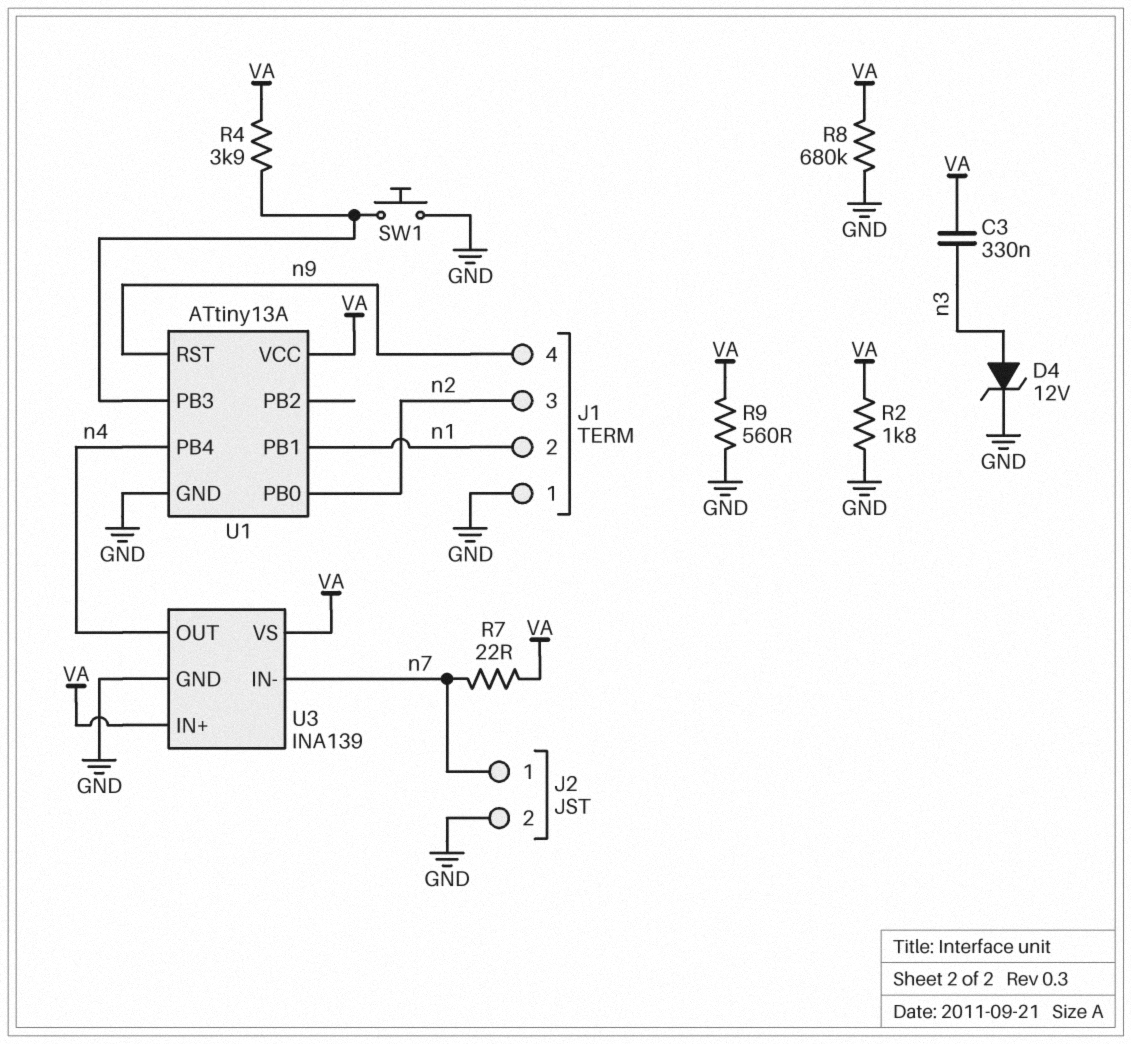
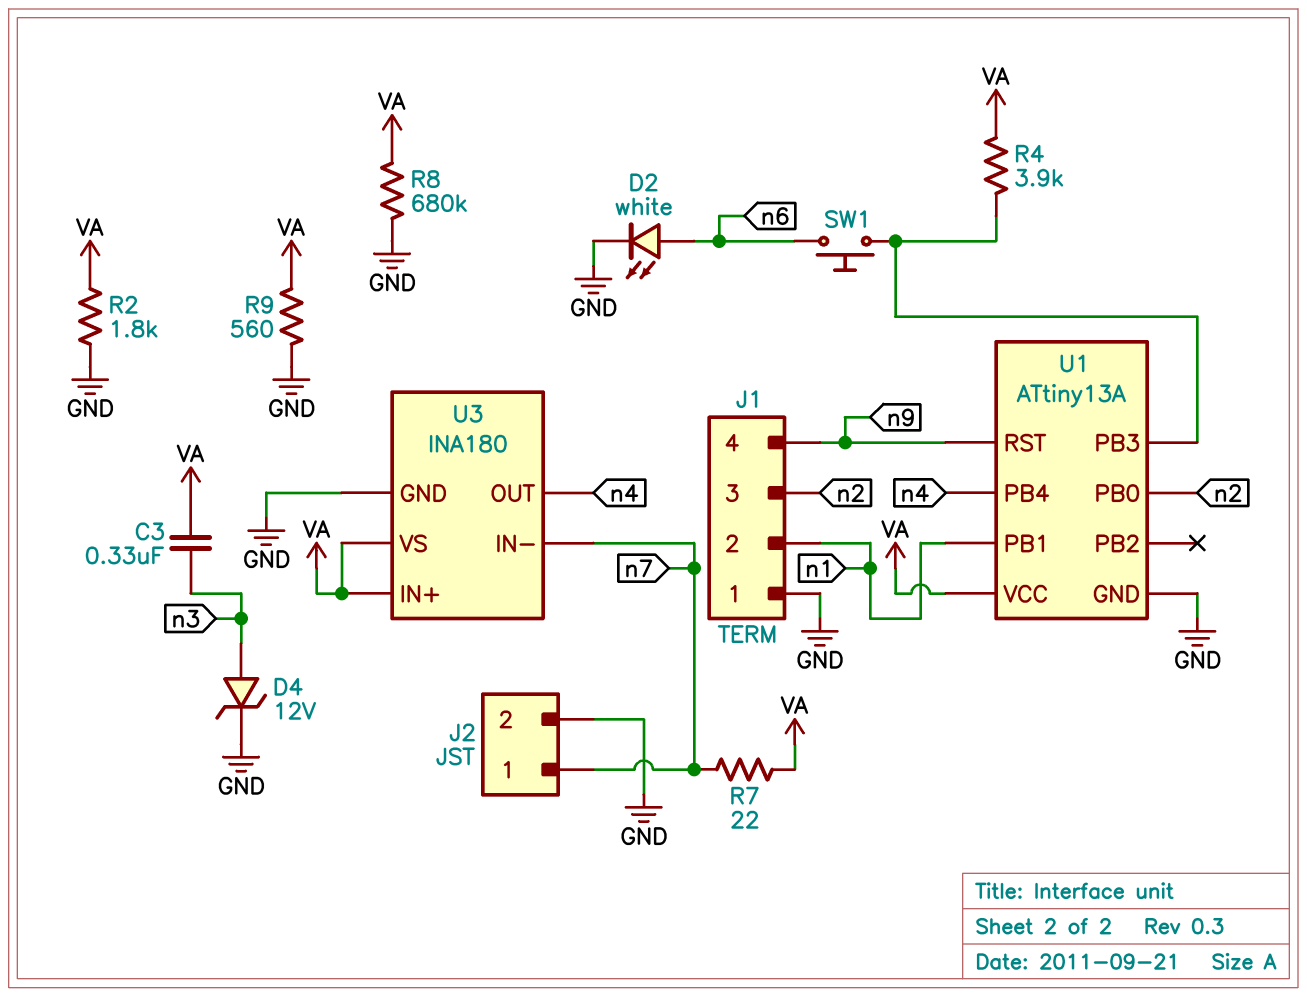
D2: none -> LED white (A n6, K GND)
SW1: button (GND, U1/PB3) -> button (U1/PB3, n6)
U3: INA139 -> INA180

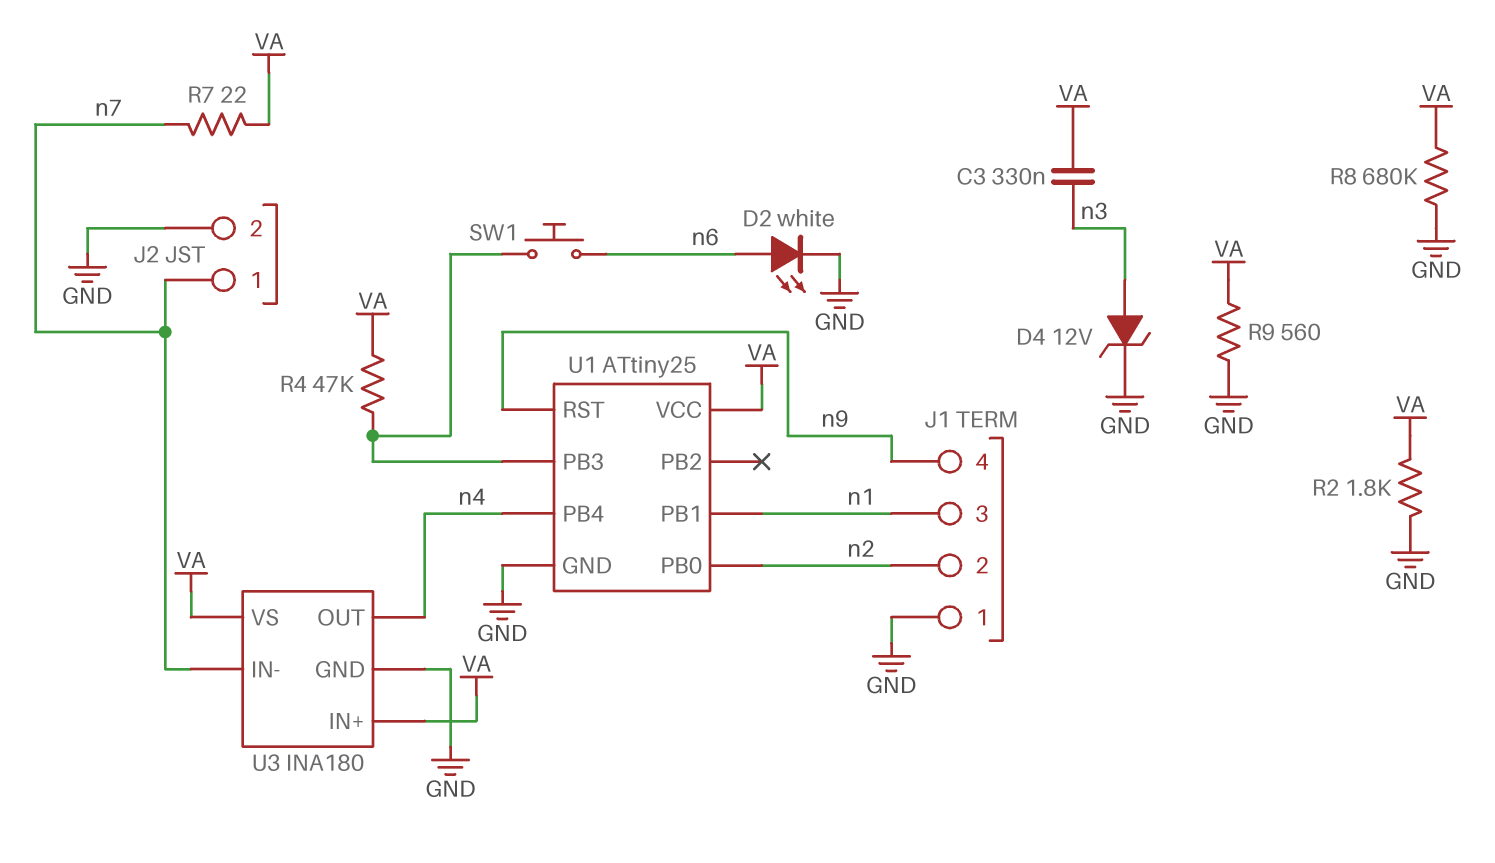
J1 pin 2: n1 -> n2
J1 pin 3: n2 -> n1
R4: 3.9k (U1/PB3, VA) -> 47k (U1/PB3, VA)
U1: ATtiny13A -> ATtiny25

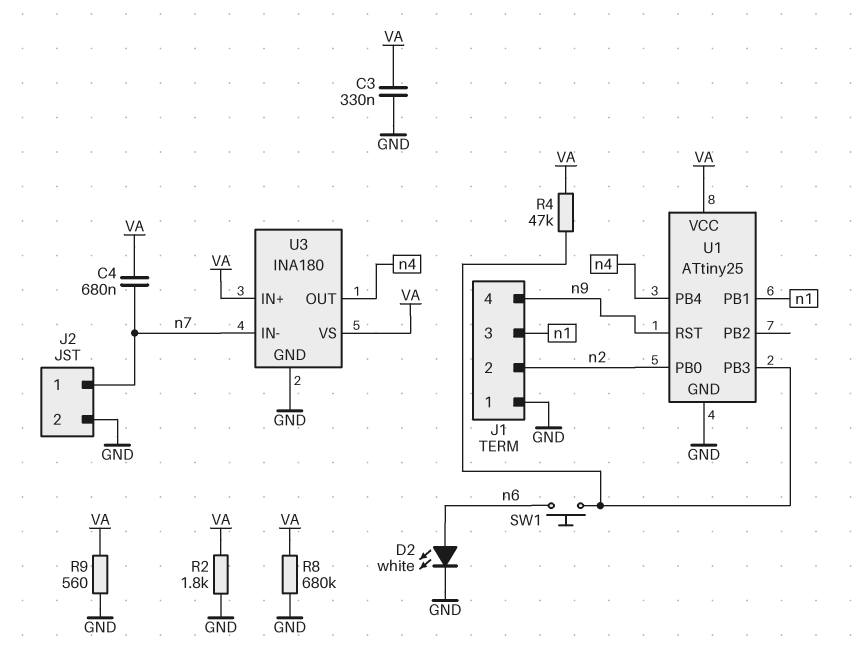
C3: 330nF (VA, n3) -> 330nF (GND, VA)
C4: none -> 680nF (VA, n7)
D4: zener 12V (A n3, K GND) -> none
R7: 22 (VA, n7) -> none

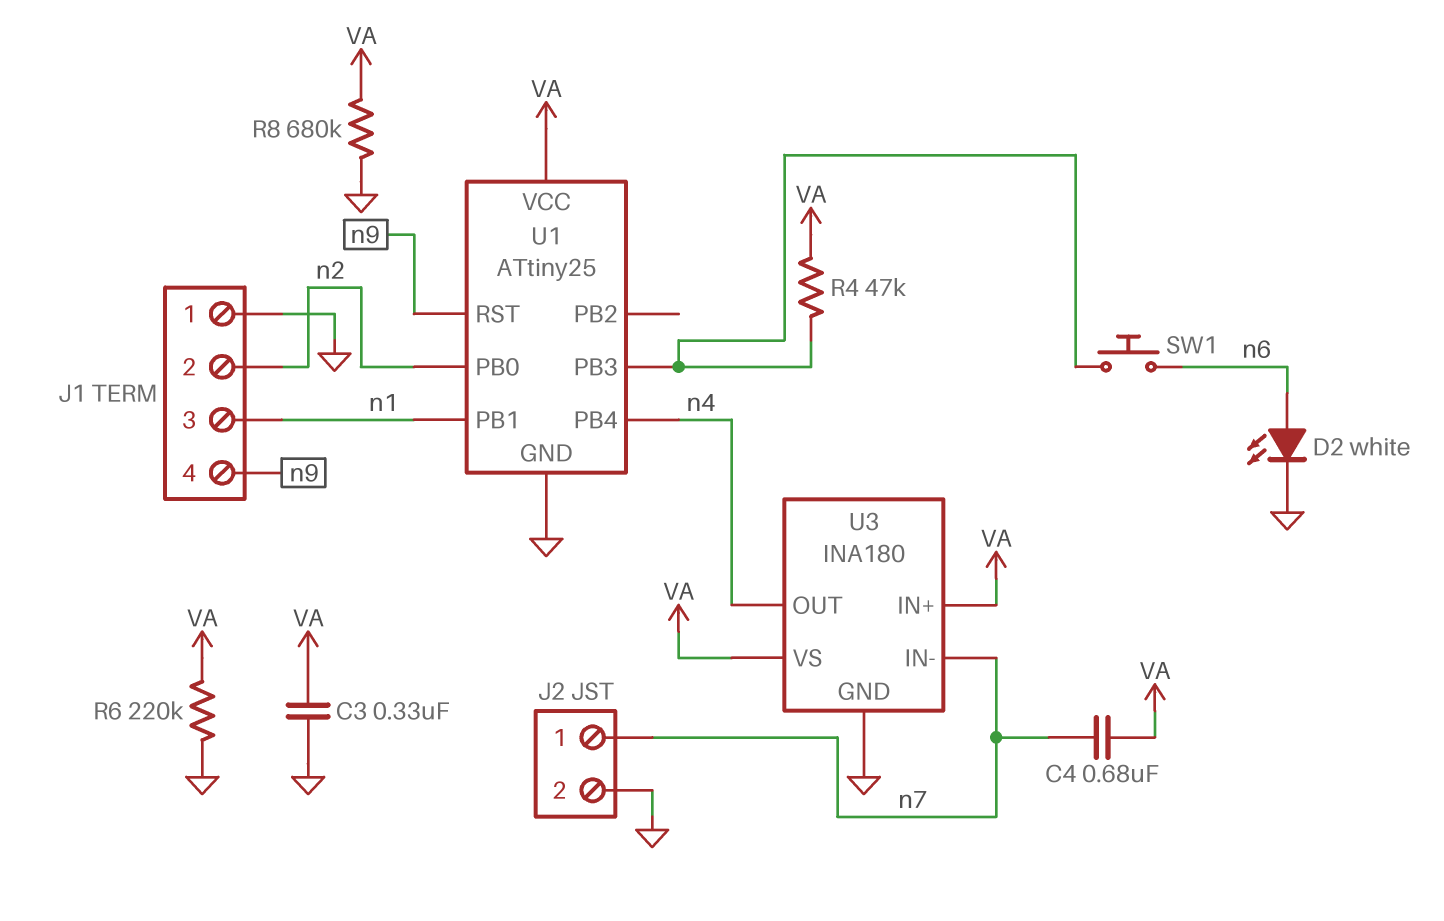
R2: 1.8k (GND, VA) -> none
R6: none -> 220k (GND, VA)
R9: 560 (GND, VA) -> none

